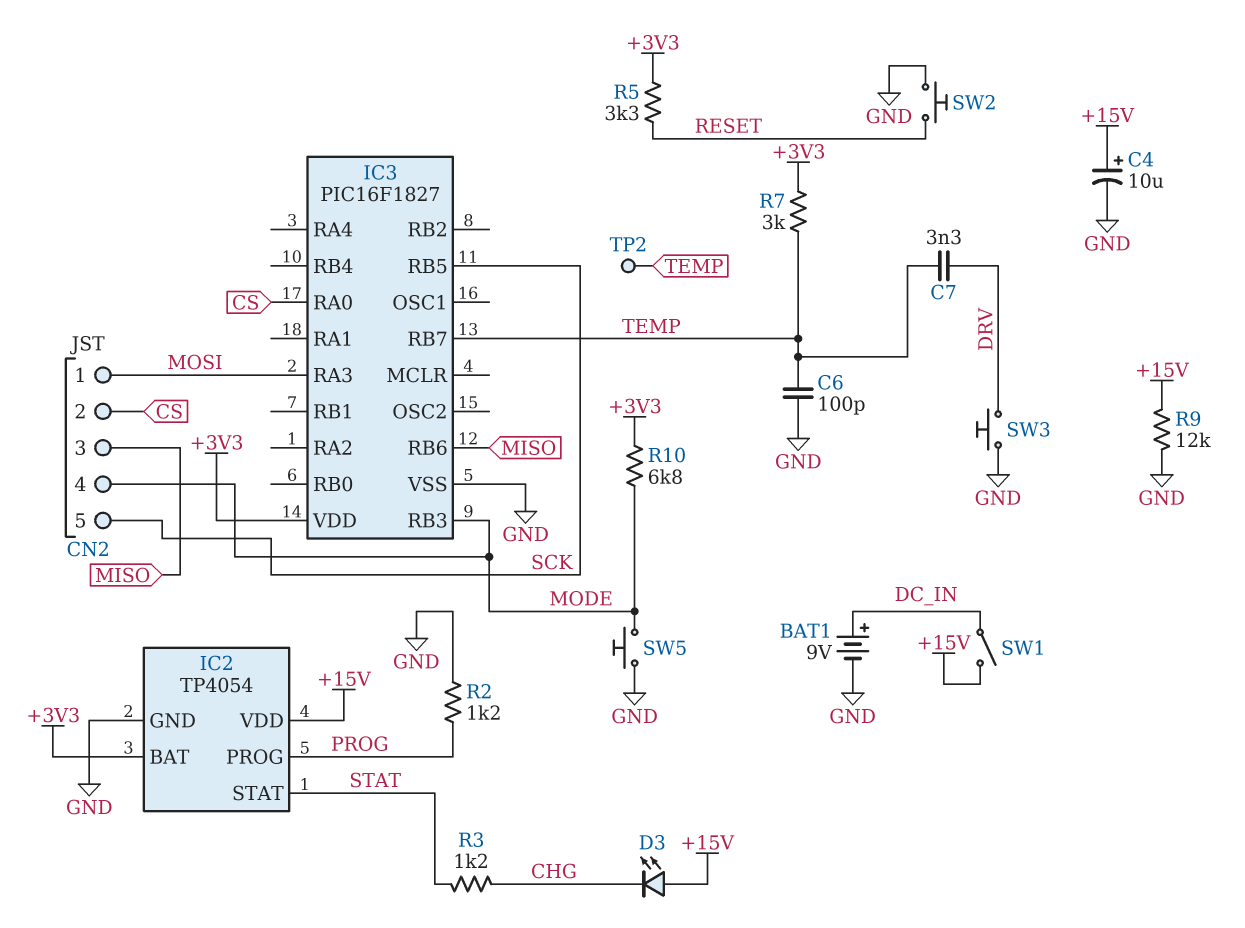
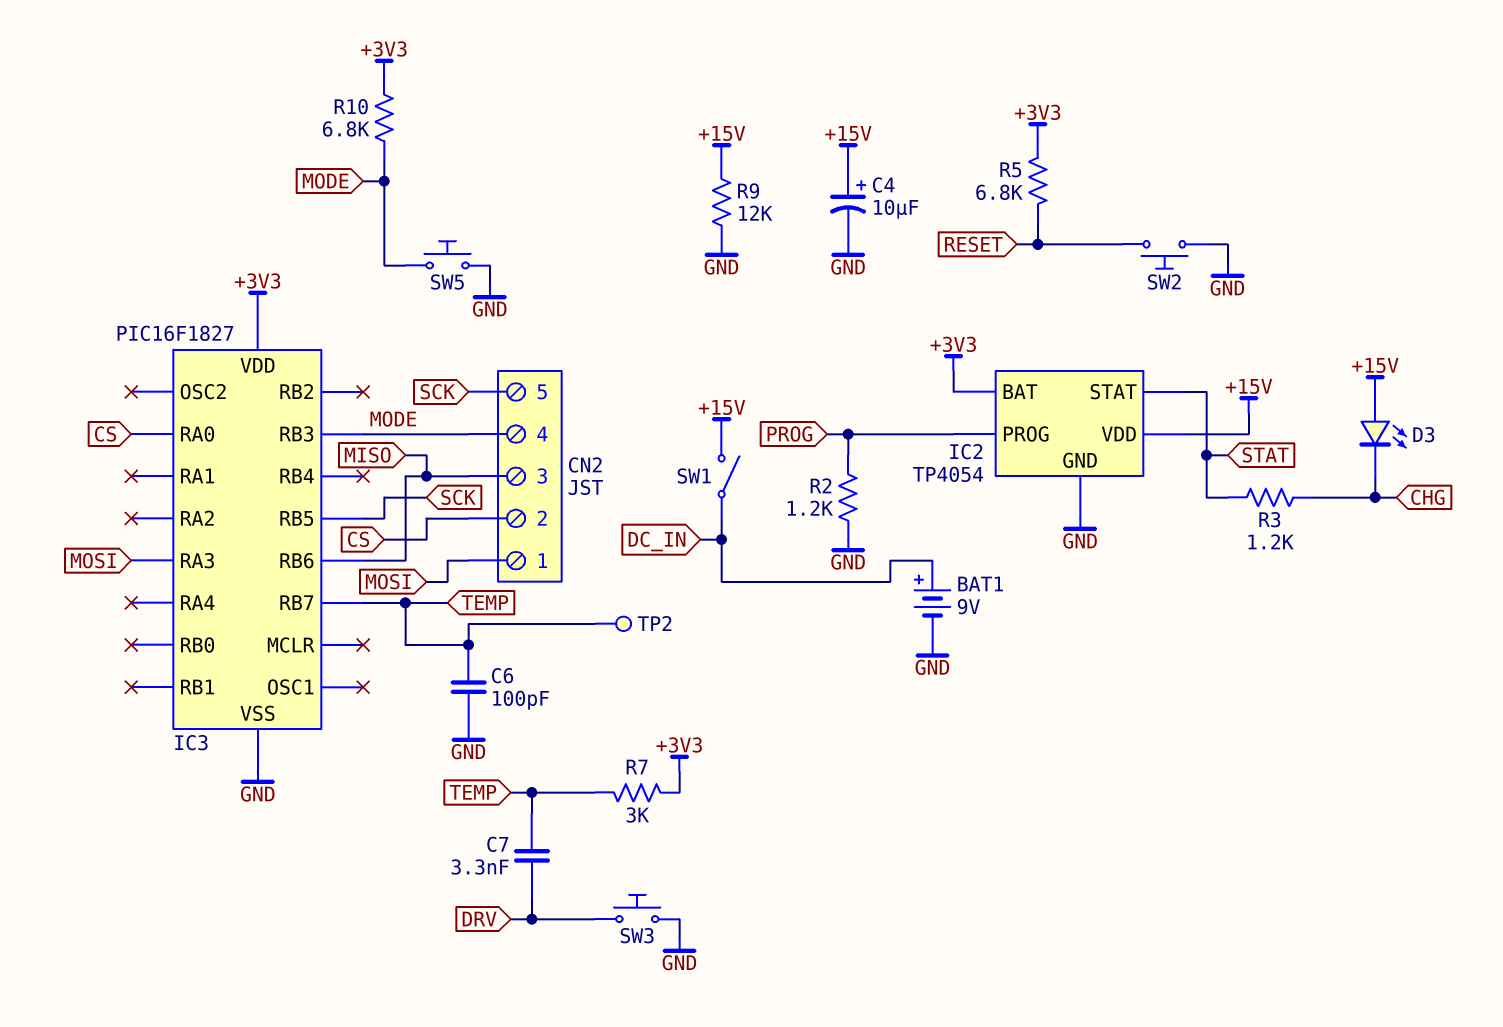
R5: 3.3k (+3V3, RESET) -> 6.8k (+3V3, RESET)

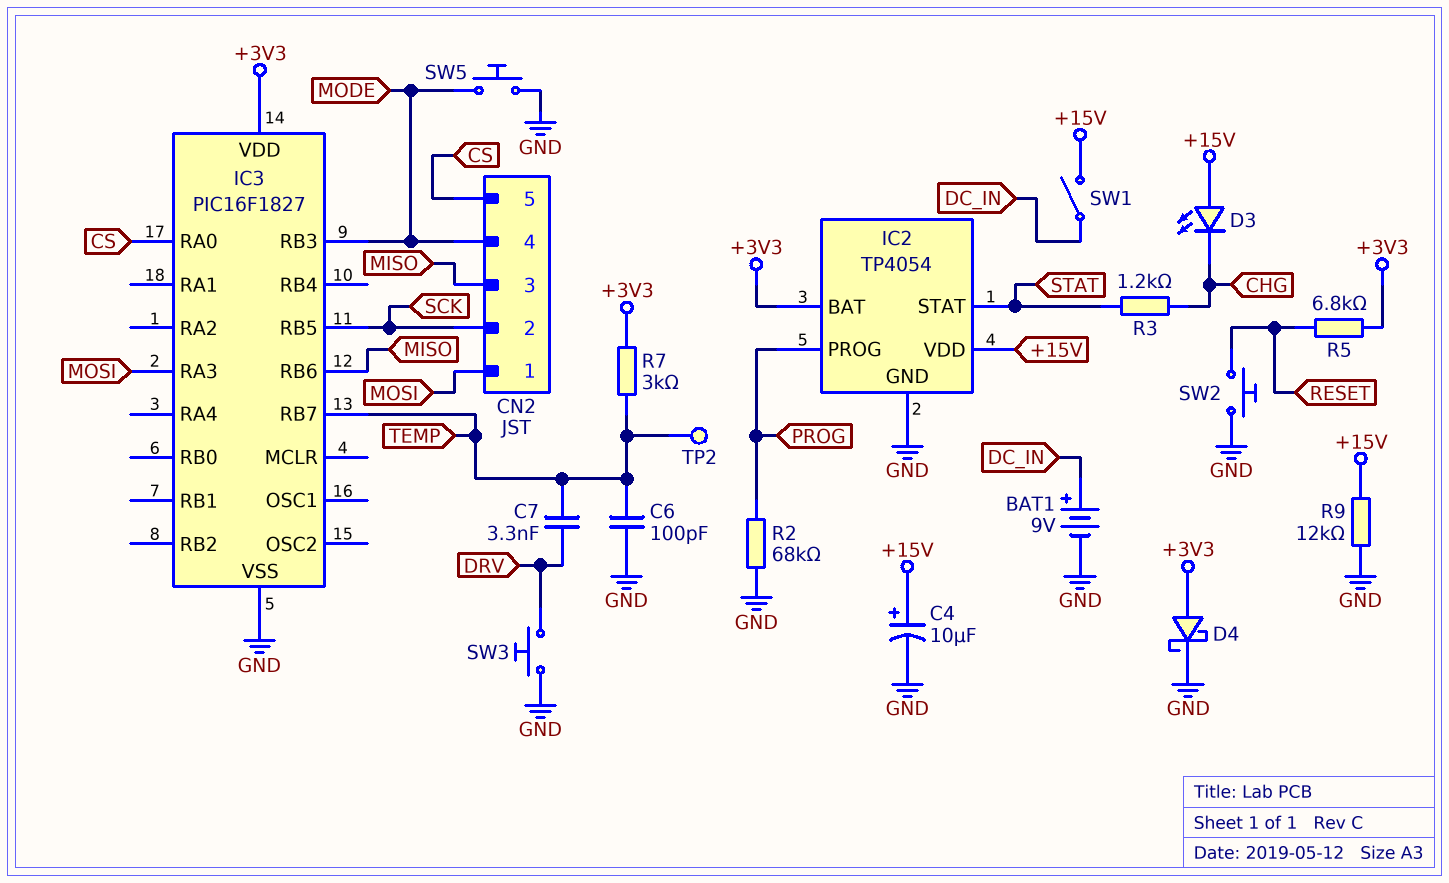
CN2 pin 2: CS -> SCK
CN2 pin 5: SCK -> CS
D4: none -> schottky (A +3V3, K GND)
R2: 1.2k (GND, PROG) -> 68k (GND, PROG)
R10: 6.8k (+3V3, MODE) -> none

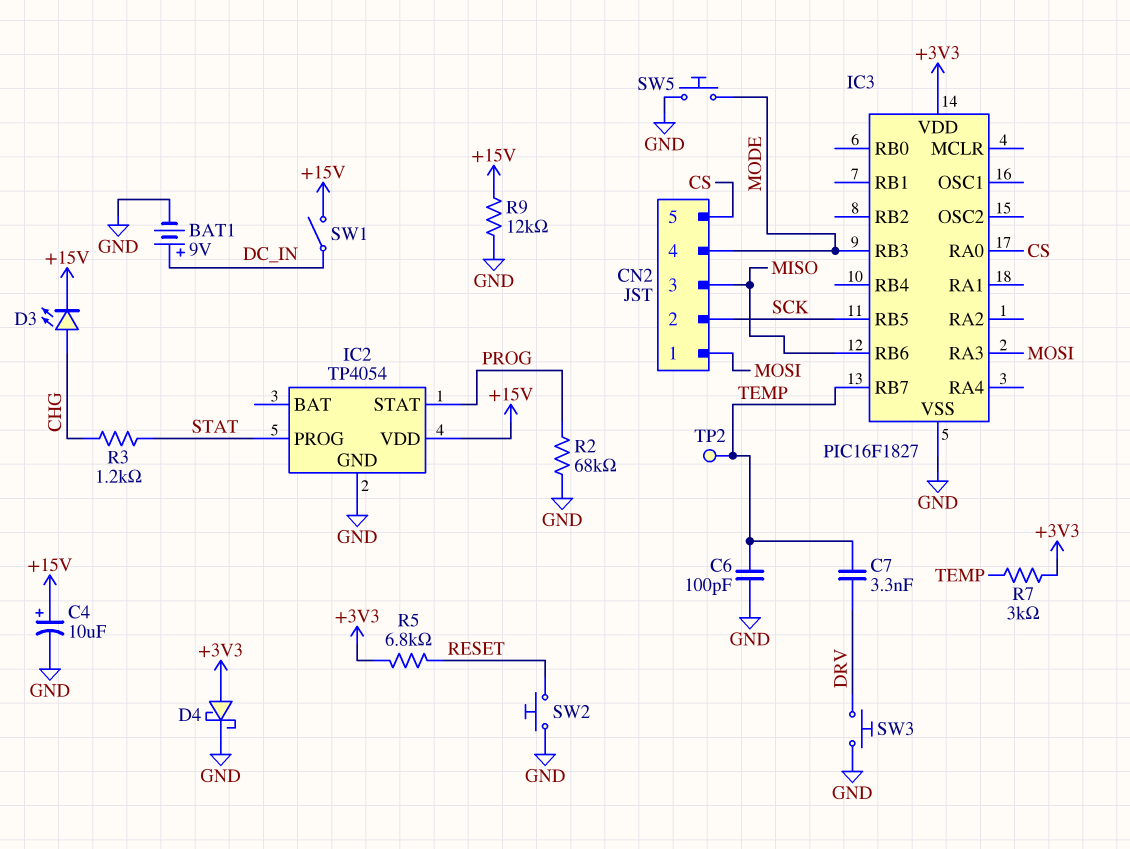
D3: LED (A +15V, K CHG) -> LED (A CHG, K +15V)
IC2 pin BAT: +3V3 -> none
IC2 pin PROG: PROG -> STAT
IC2 pin STAT: STAT -> PROG

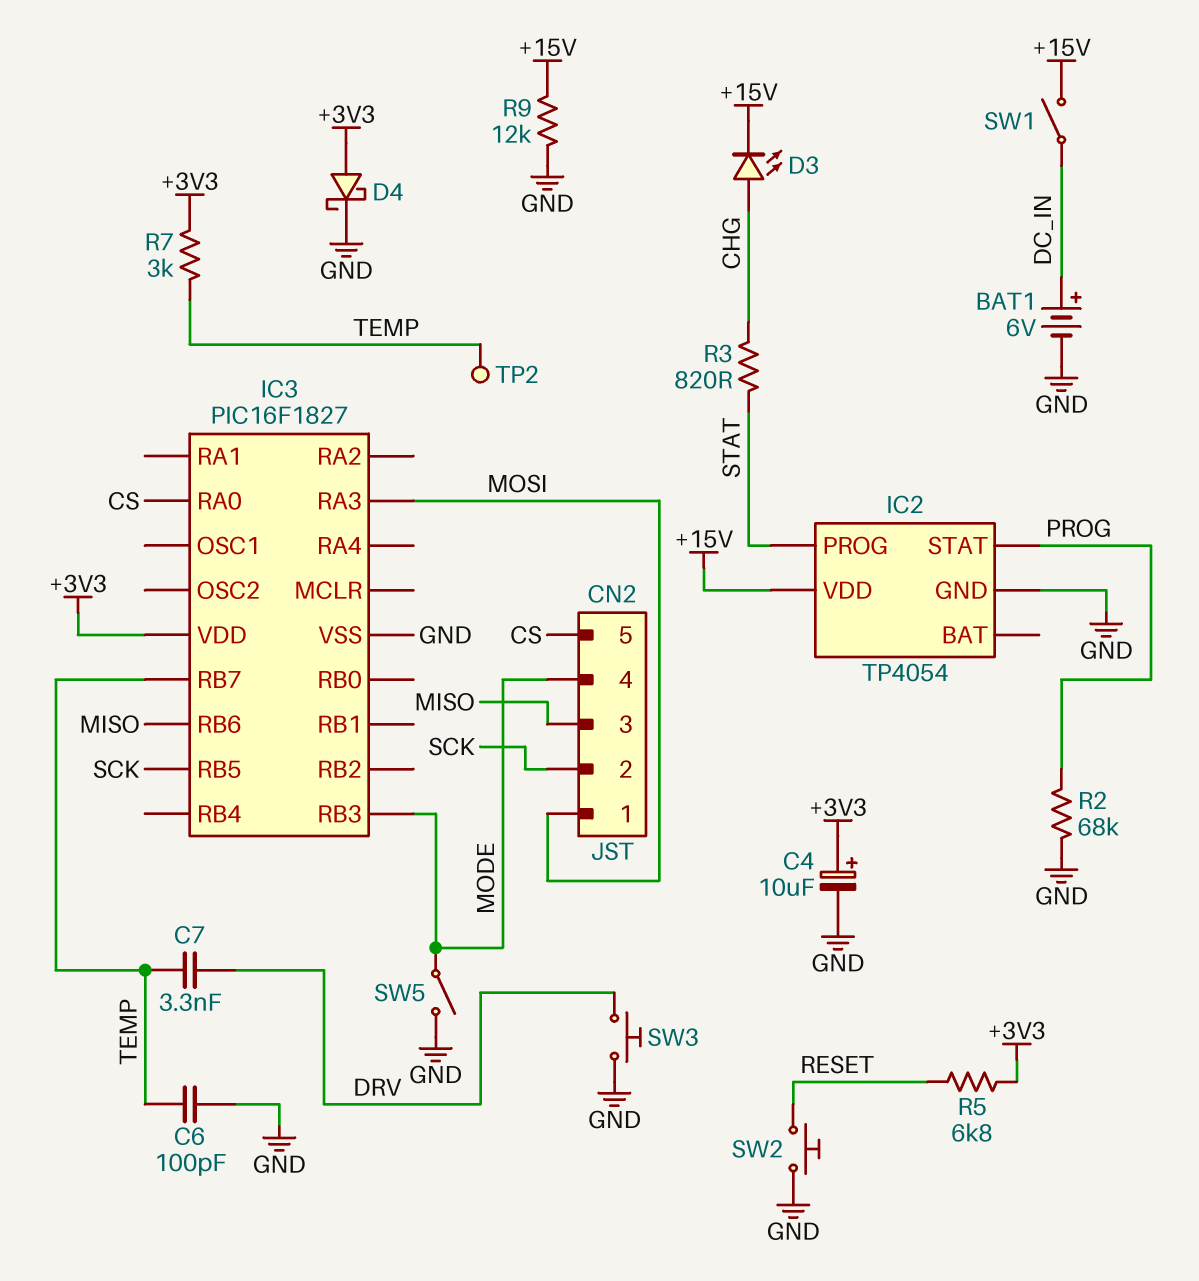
BAT1: 9V (plus DC_IN, minus GND) -> 6V (plus DC_IN, minus GND)
C4: 10uF (plus +15V, minus GND) -> 10uF (plus +3V3, minus GND)
R3: 1.2k (CHG, STAT) -> 820 (CHG, STAT)
SW5: button (GND, MODE) -> switch (GND, MODE)

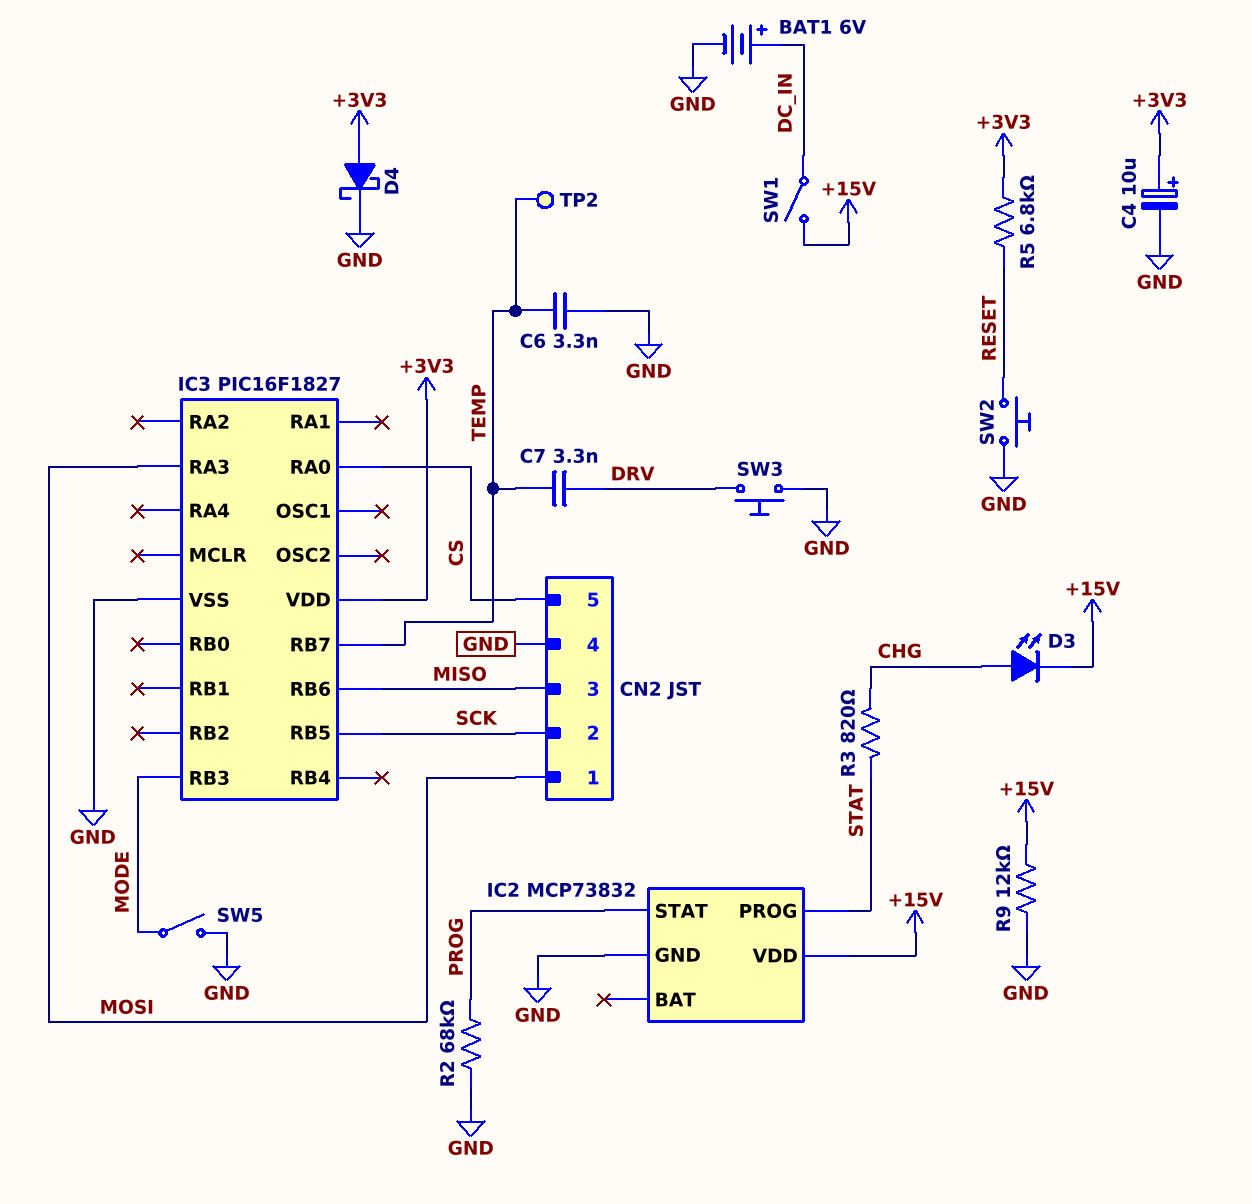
C6: 100pF (GND, TEMP) -> 3.3nF (GND, TEMP)
CN2 pin 4: MODE -> GND
IC2: TP4054 -> MCP73832
R7: 3k (+3V3, TEMP) -> none

